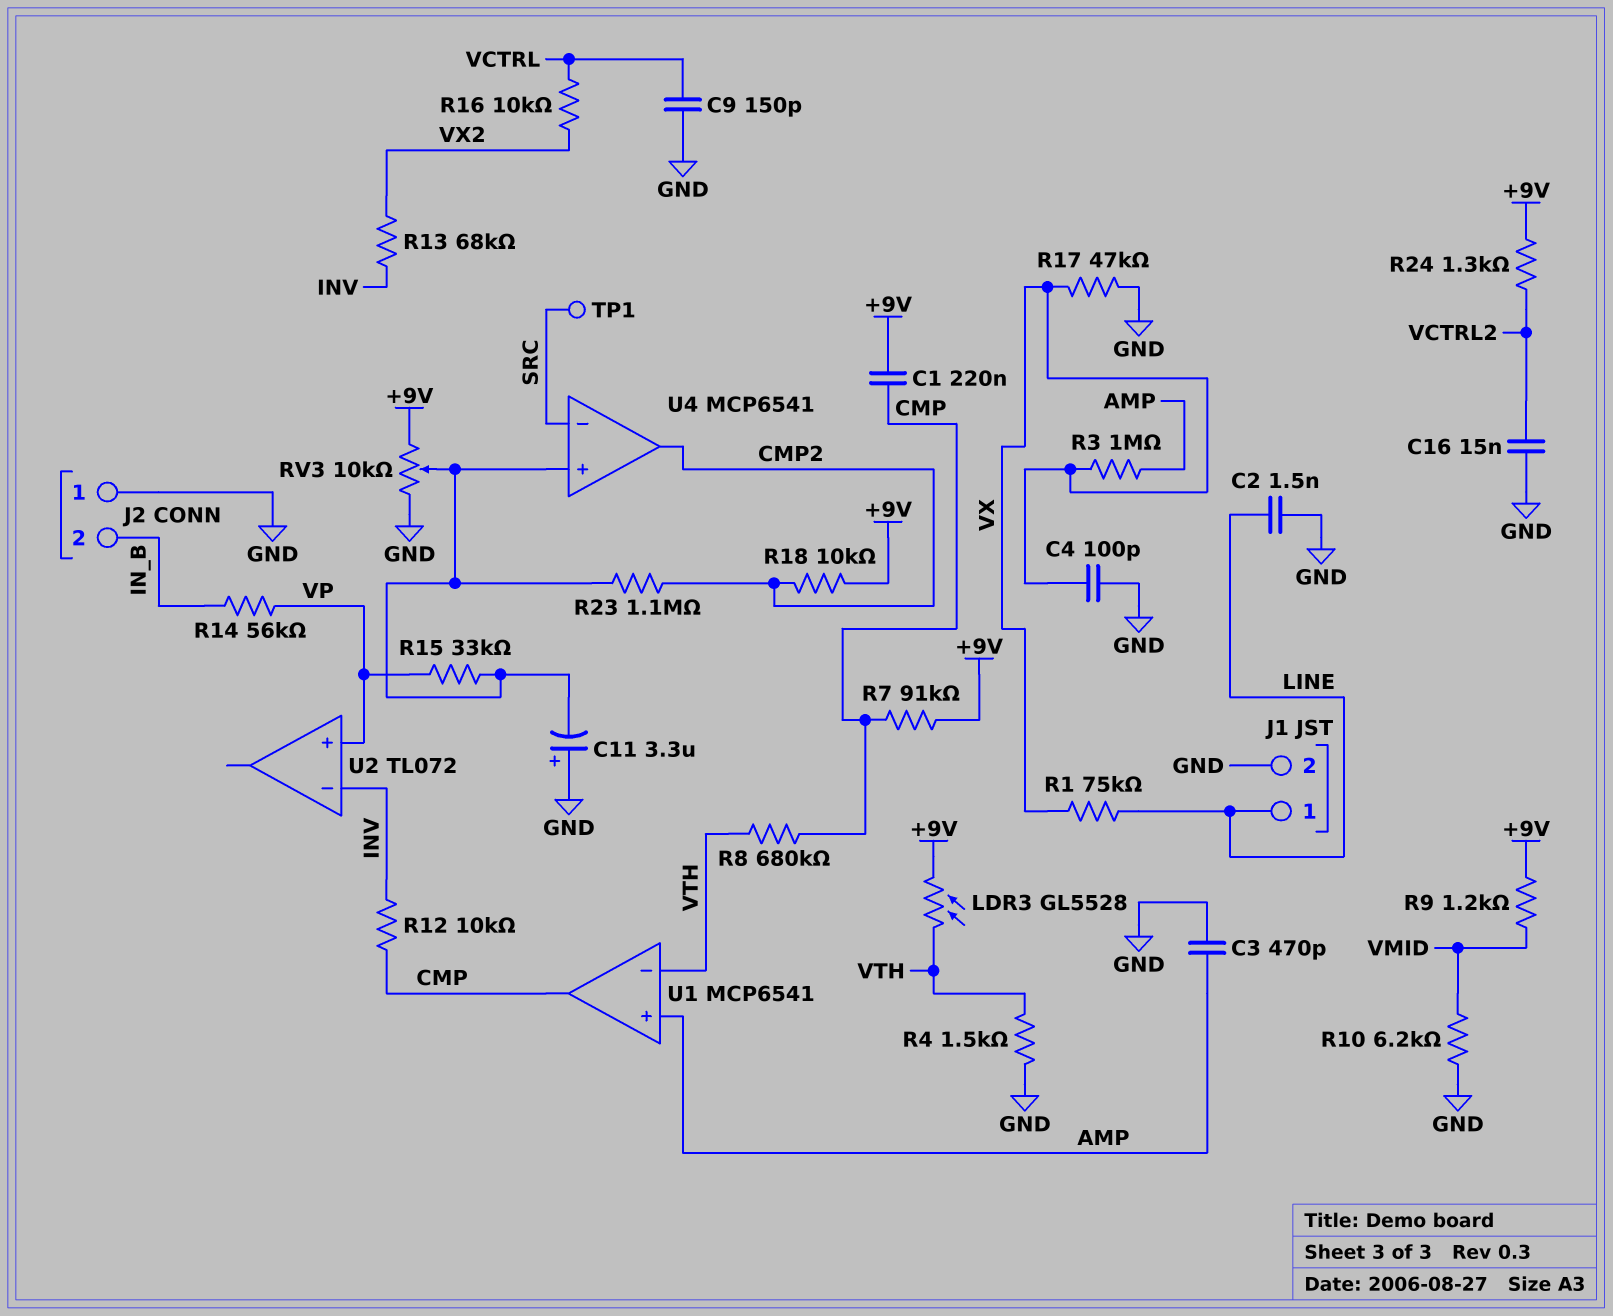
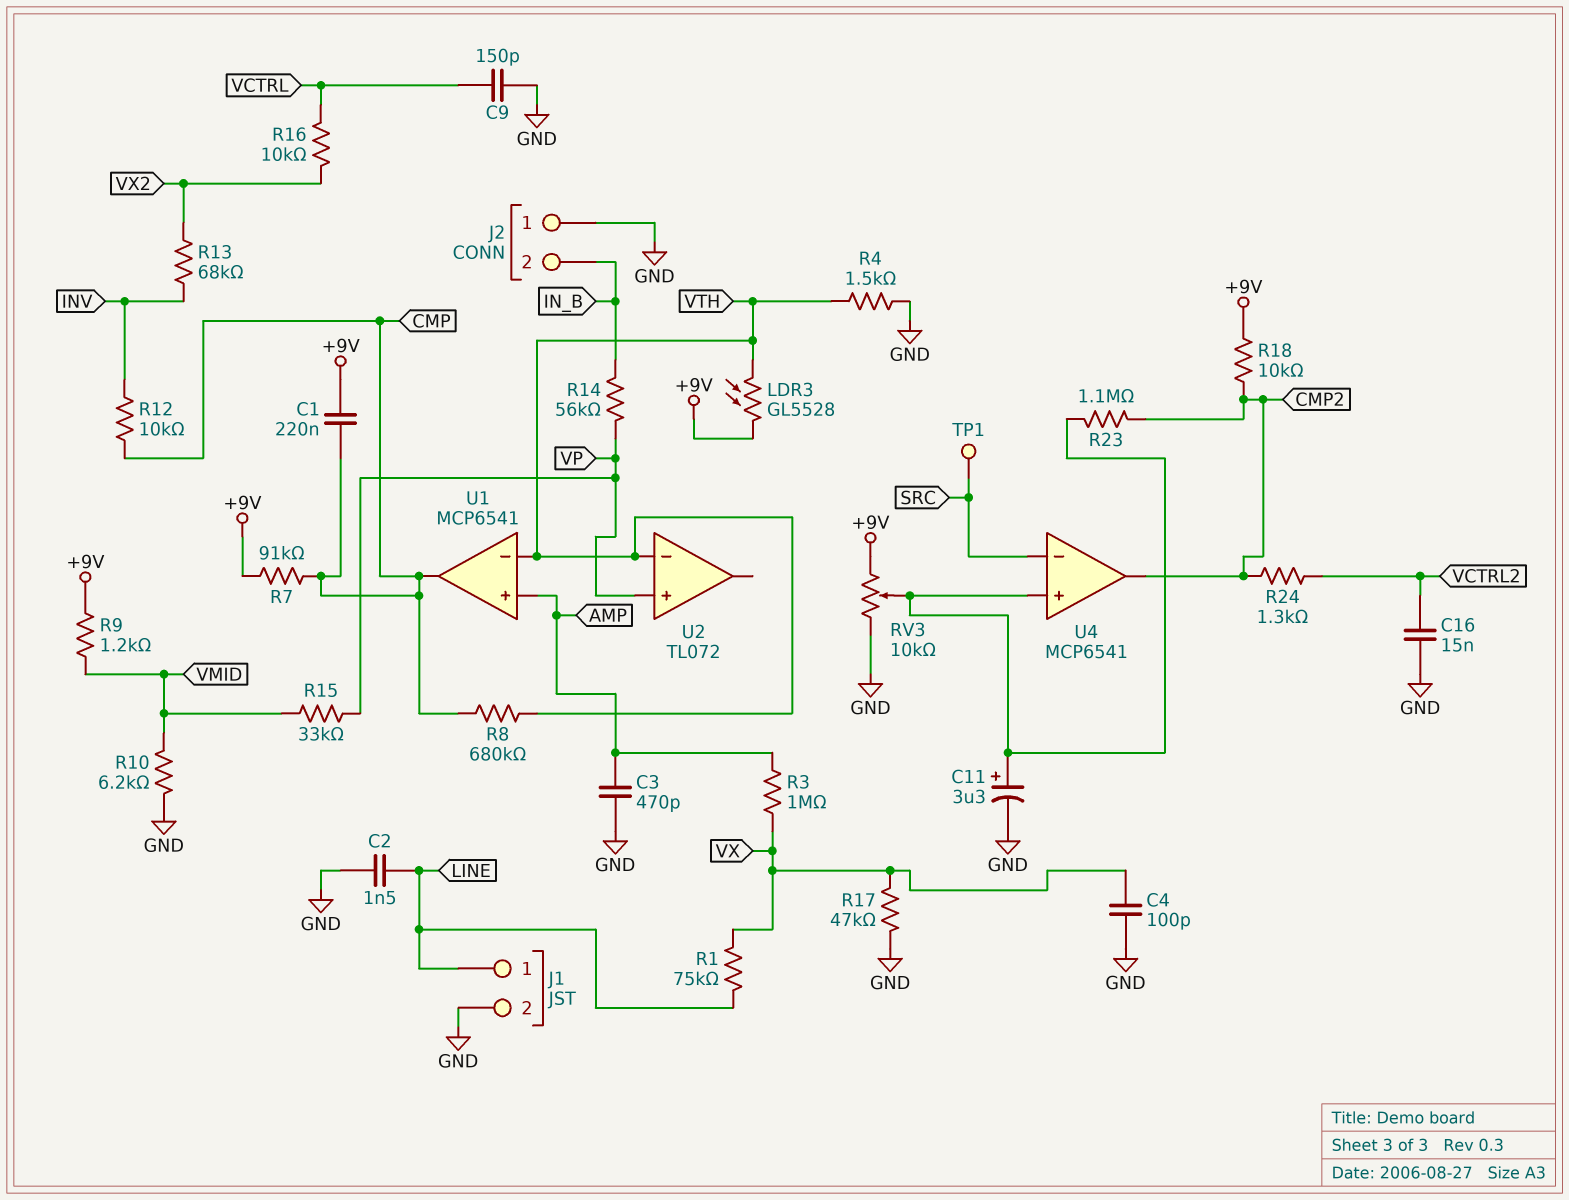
C11: 3.3uF (plus GND, minus U4/in+) -> 3.3uF (plus U4/in+, minus GND)
R15: 33k (U4/in+, VP) -> 33k (VMID, VP)
R24: 1.3k (+9V, VCTRL2) -> 1.3k (CMP2, VCTRL2)
U2 pin in-: INV -> VTH

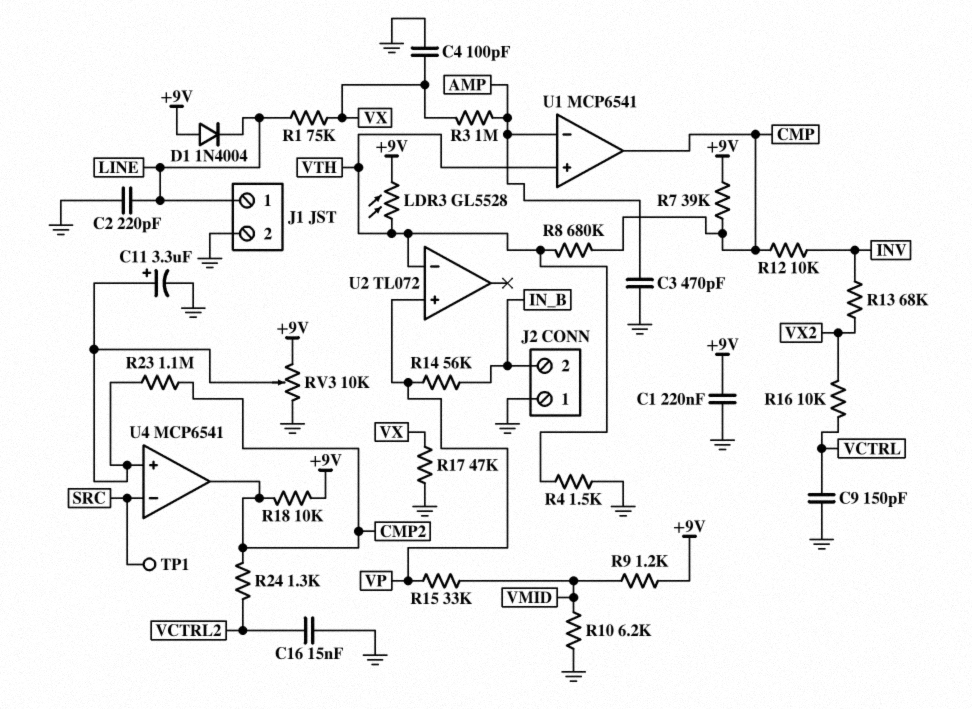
C1: 220nF (+9V, CMP) -> 220nF (+9V, GND)
C2: 1.5nF (GND, LINE) -> 220pF (GND, LINE)
D1: none -> diode 1N4004 (A +9V, K LINE)
R7: 91k (+9V, CMP) -> 39k (+9V, CMP)
U1 pin in+: AMP -> VTH
U1 pin in-: VTH -> AMP

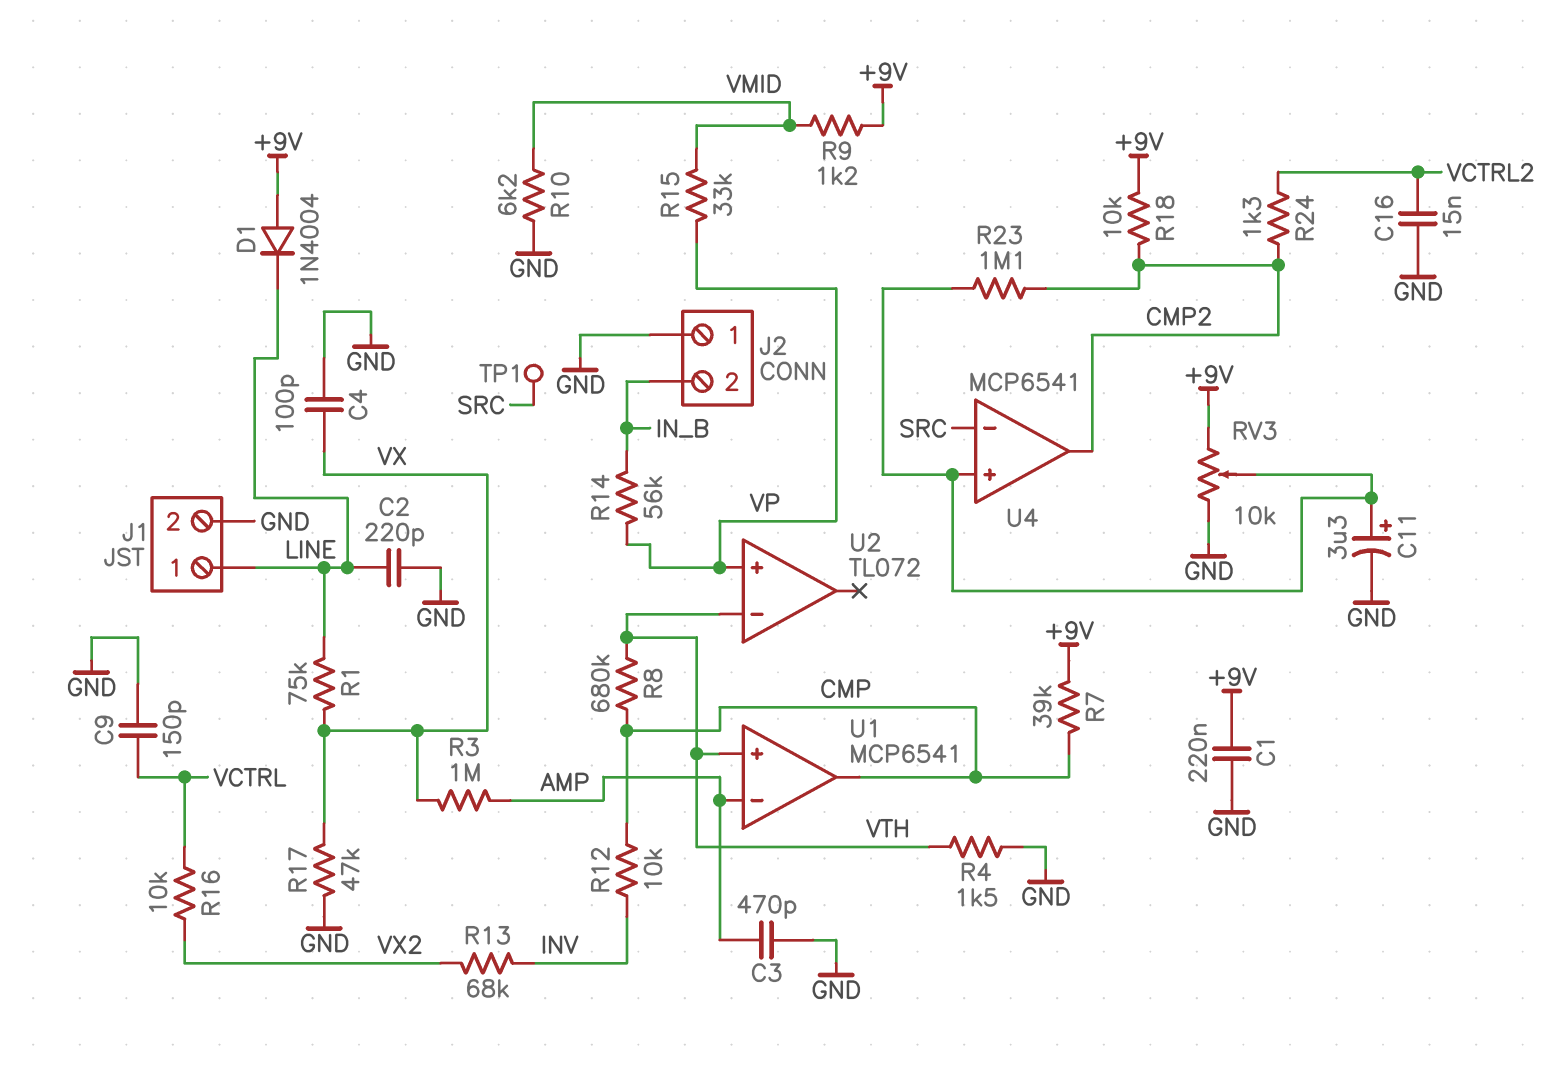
LDR3: GL5528 (+9V, VTH) -> none

